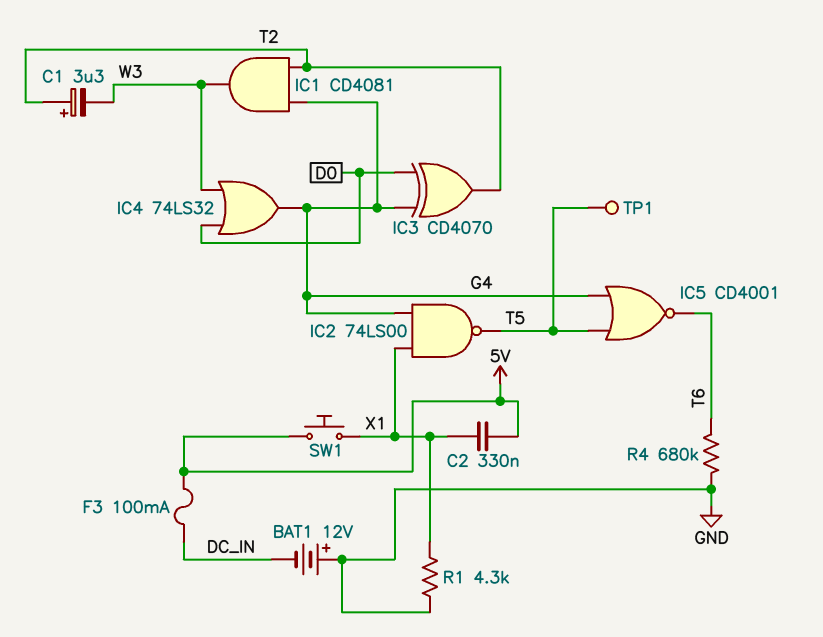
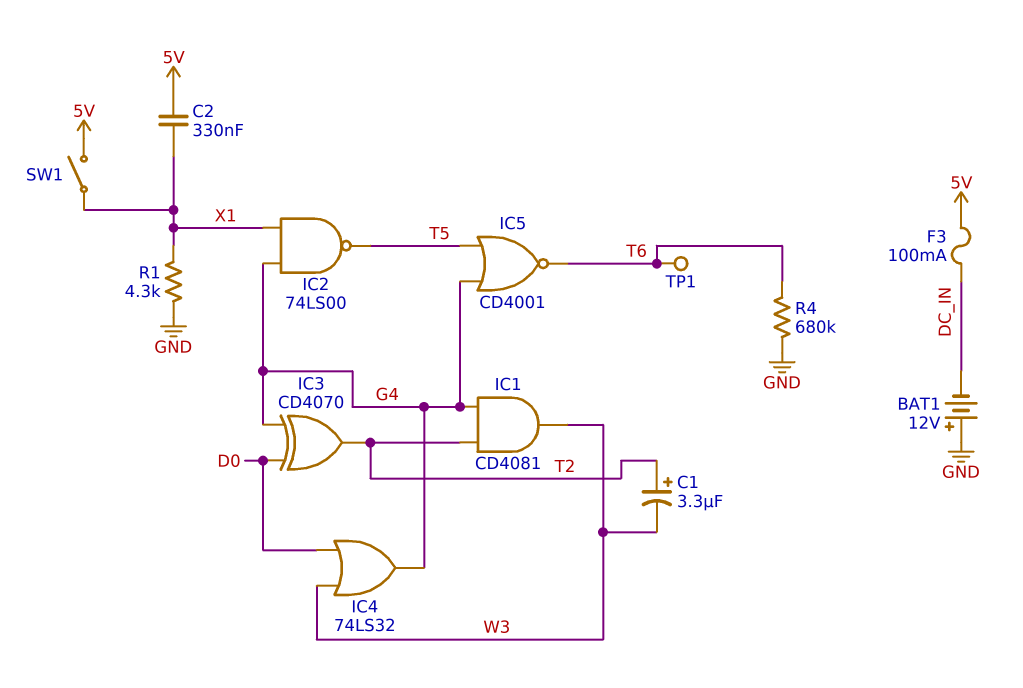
SW1: button (5V, X1) -> switch (5V, X1)
TP1: test point (T5) -> test point (T6)

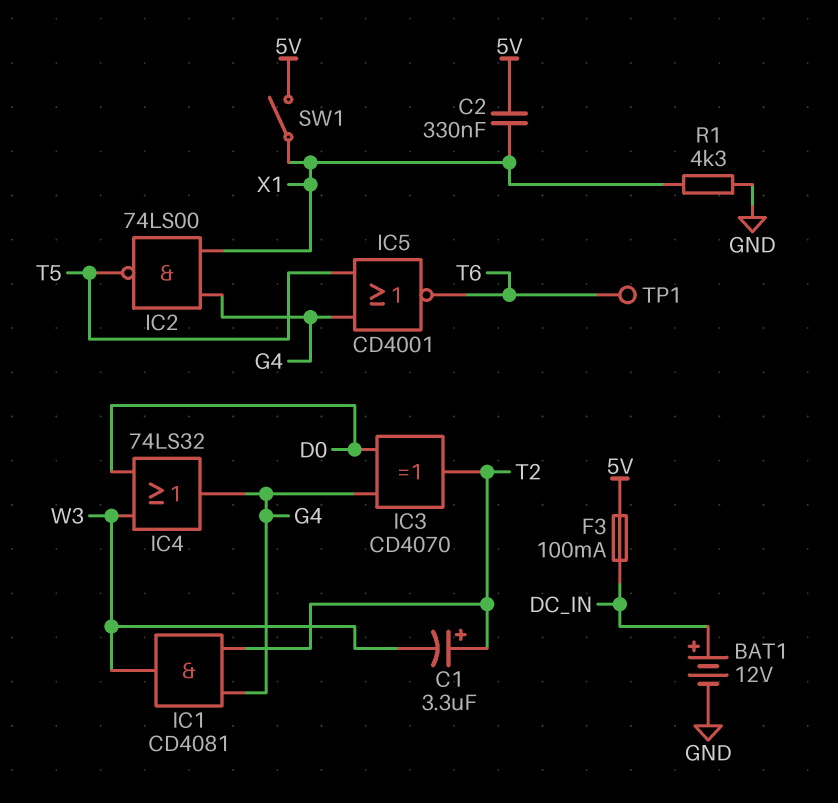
BAT1: 12V (plus GND, minus DC_IN) -> 12V (plus DC_IN, minus GND)
R4: 680k (GND, T6) -> none

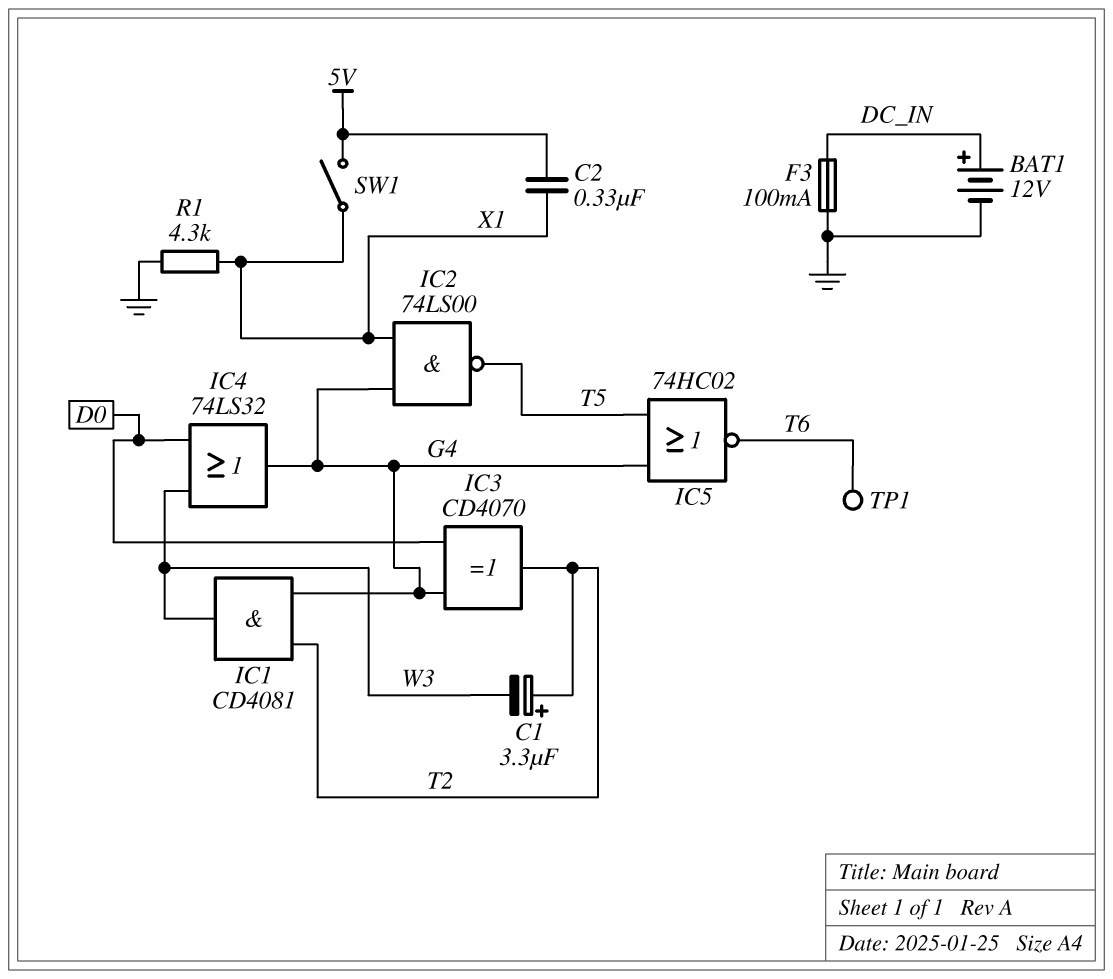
F3: 100mA (5V, DC_IN) -> 100mA (DC_IN, GND)
IC5: NOR CD4001 (in G4, in T5, out T6) -> NOR 74HC02 (in G4, in T5, out T6)

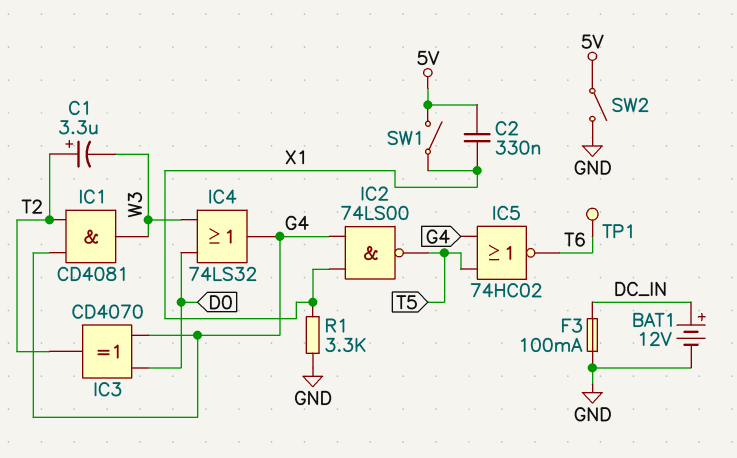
R1: 4.3k (GND, X1) -> 3.3k (GND, X1)
SW2: none -> switch (5V, GND)

